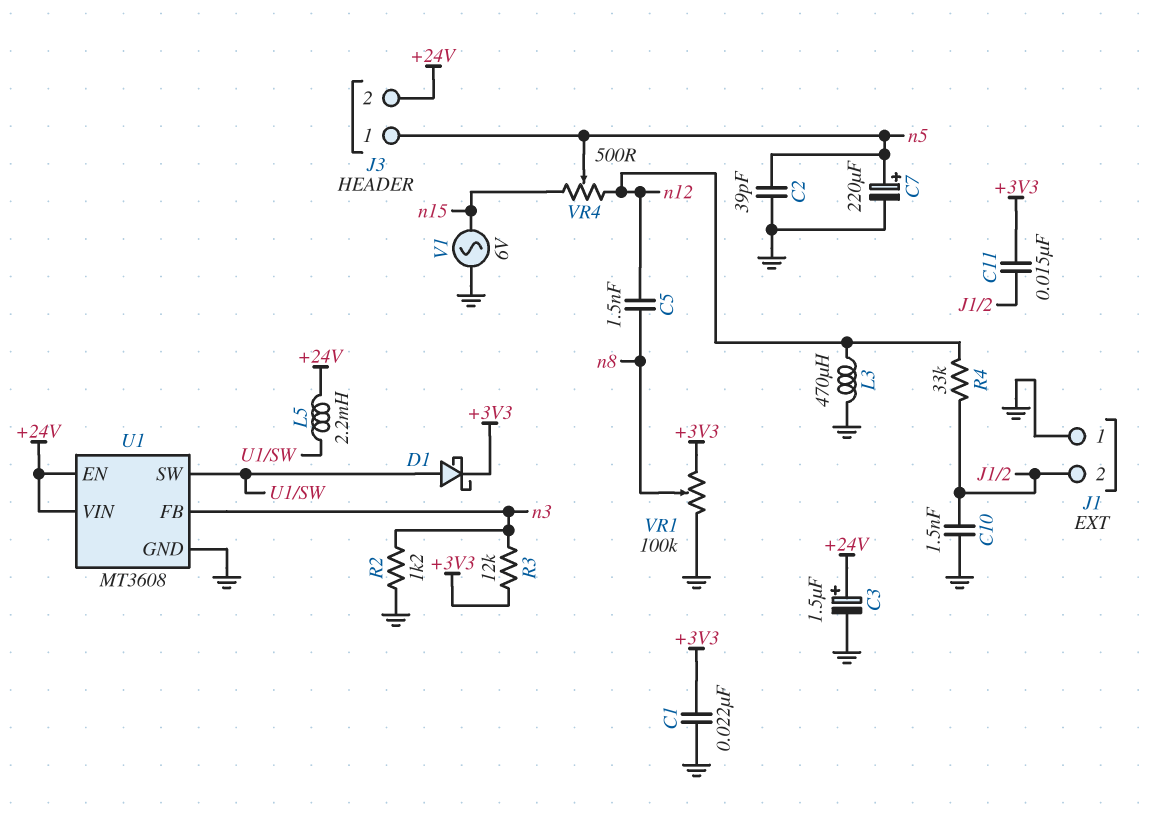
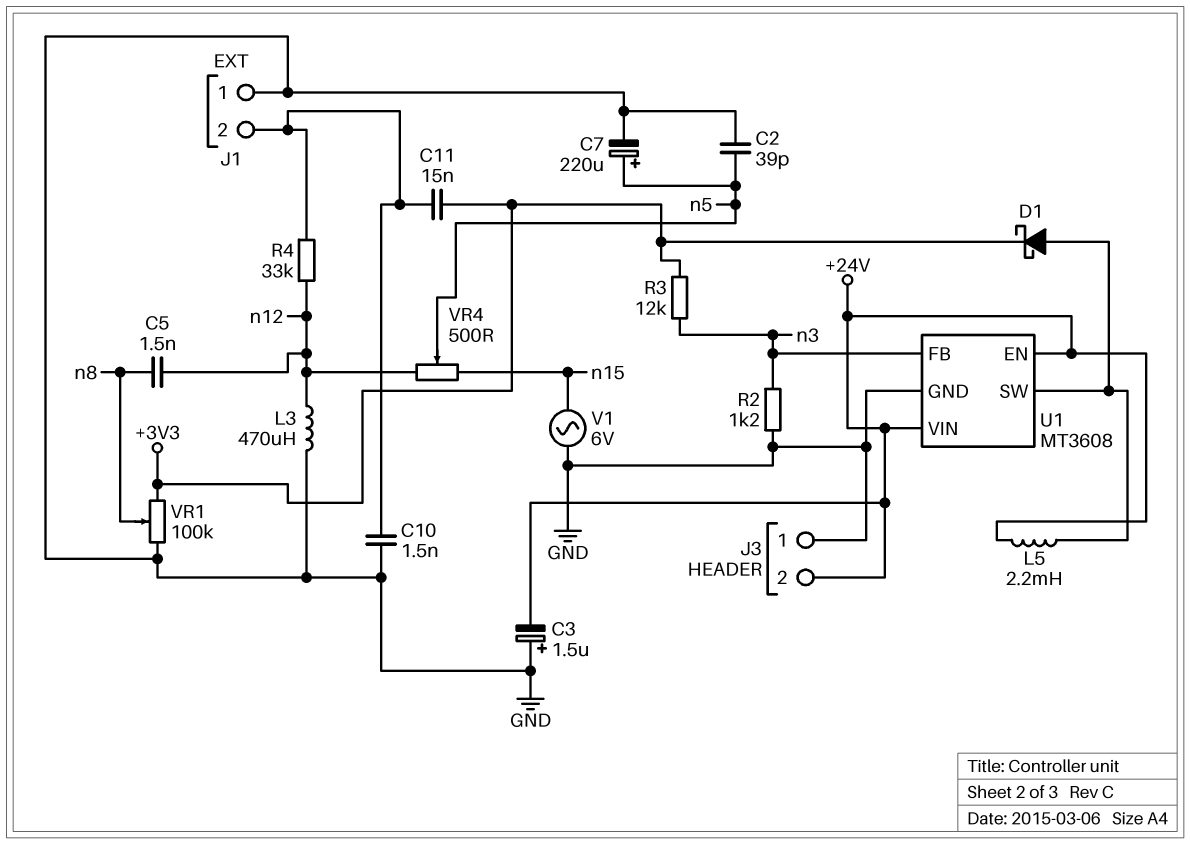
C1: 22nF (+3V3, GND) -> none
C3: 1.5uF (plus +24V, minus GND) -> 1.5uF (plus GND, minus +24V)
J3 pin 1: n5 -> GND

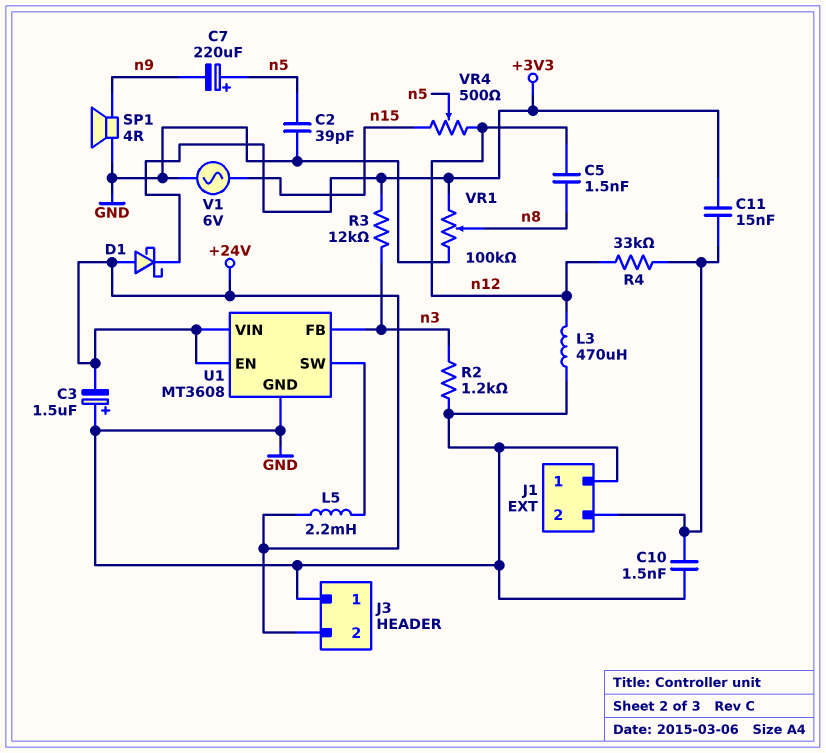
C7: 220uF (plus n5, minus GND) -> 220uF (plus n5, minus n9)
D1: schottky (A U1/SW, K +3V3) -> schottky (A +24V, K +3V3)
SP1: none -> speaker 4R (GND, n9)

